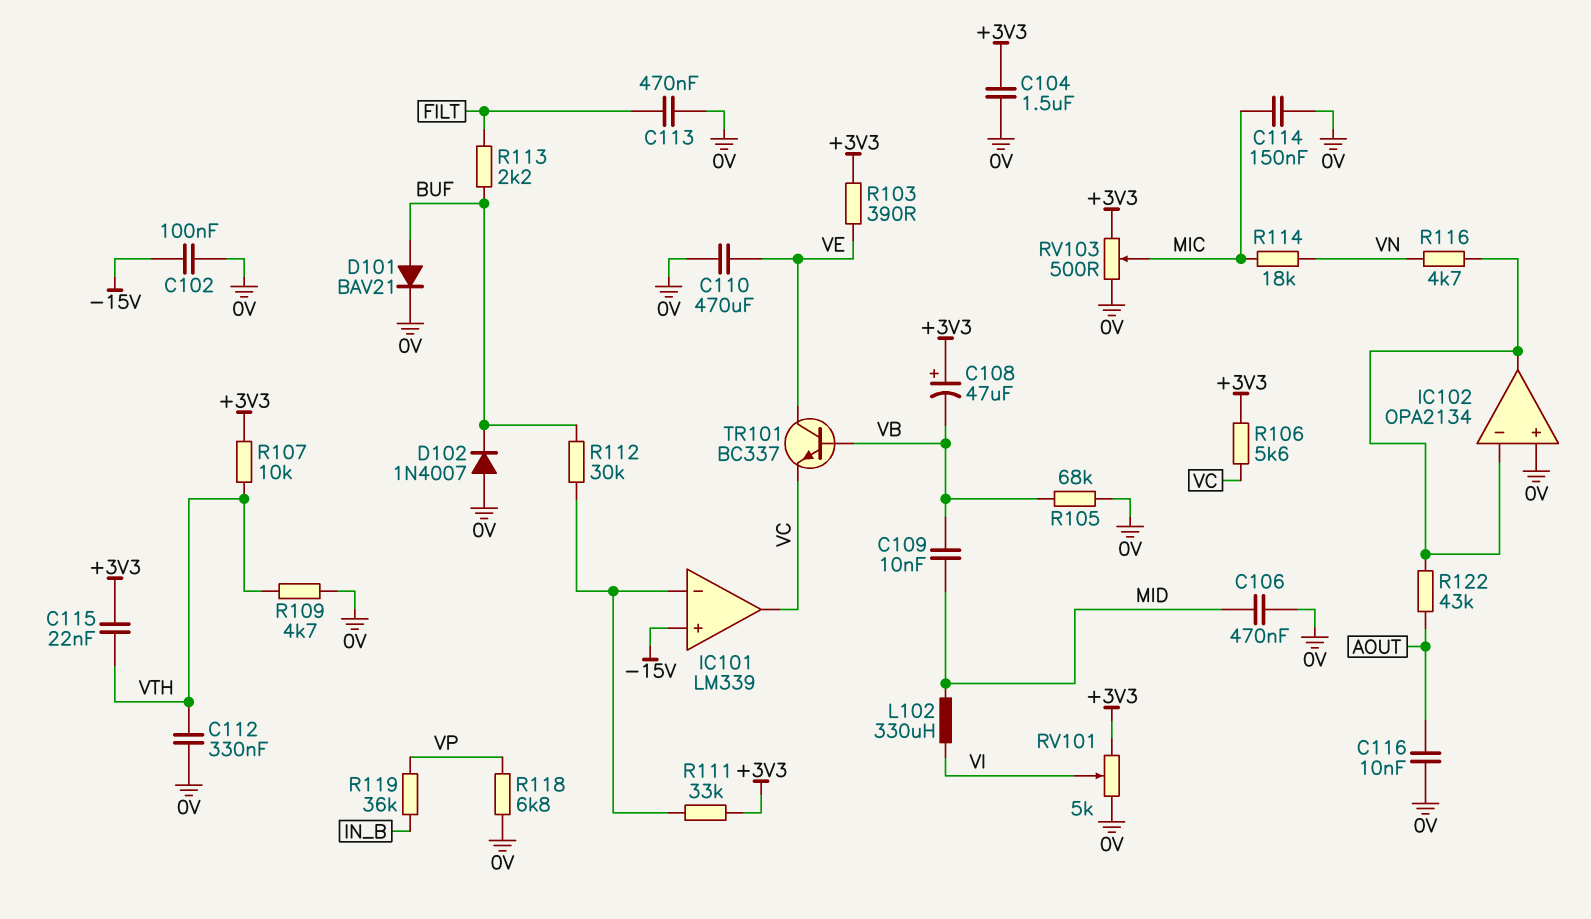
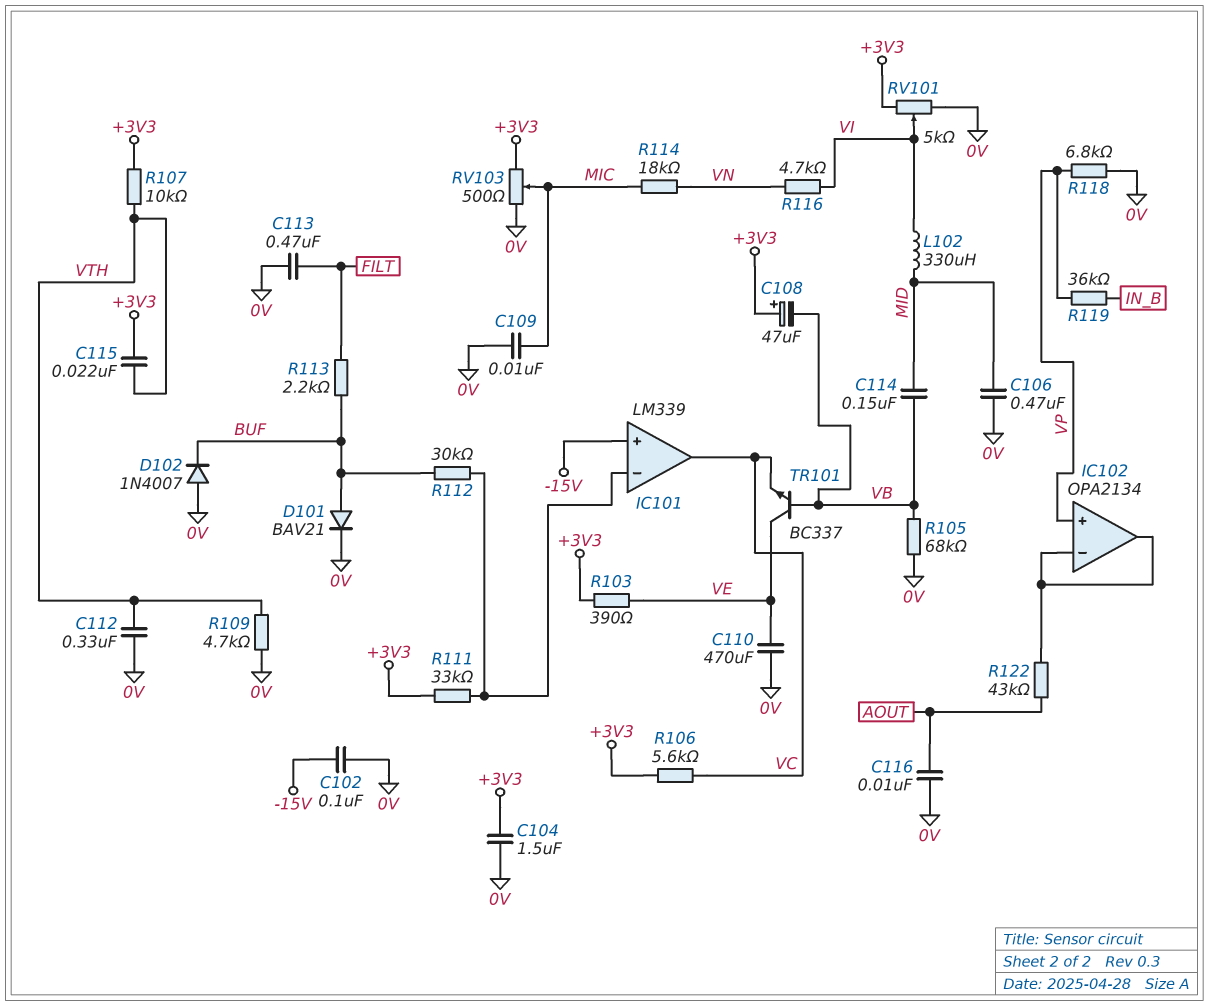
C109: 10nF (MID, VB) -> 10nF (0V, MIC)
C114: 150nF (0V, MIC) -> 150nF (MID, VB)
IC102 pin in+: 0V -> VP
R116: 4.7k (IC102/in-, VN) -> 4.7k (VI, VN)

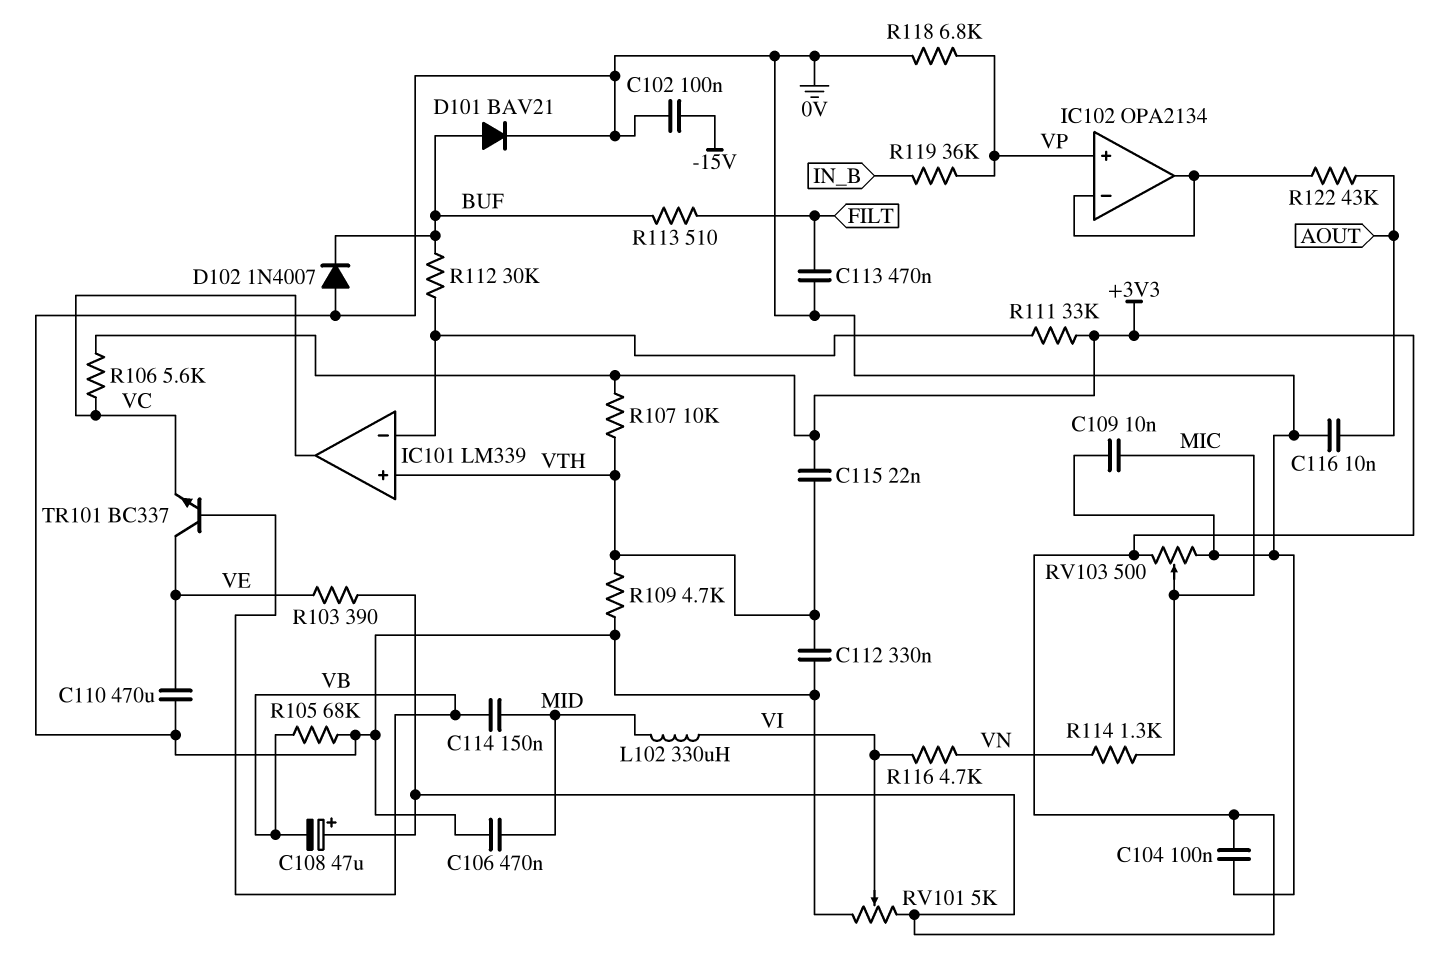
C104: 1.5uF (+3V3, 0V) -> 100nF (+3V3, 0V)
IC101 pin in+: -15V -> VTH
R113: 2.2k (BUF, FILT) -> 510 (BUF, FILT)
R114: 18k (MIC, VN) -> 1.3k (MIC, VN)

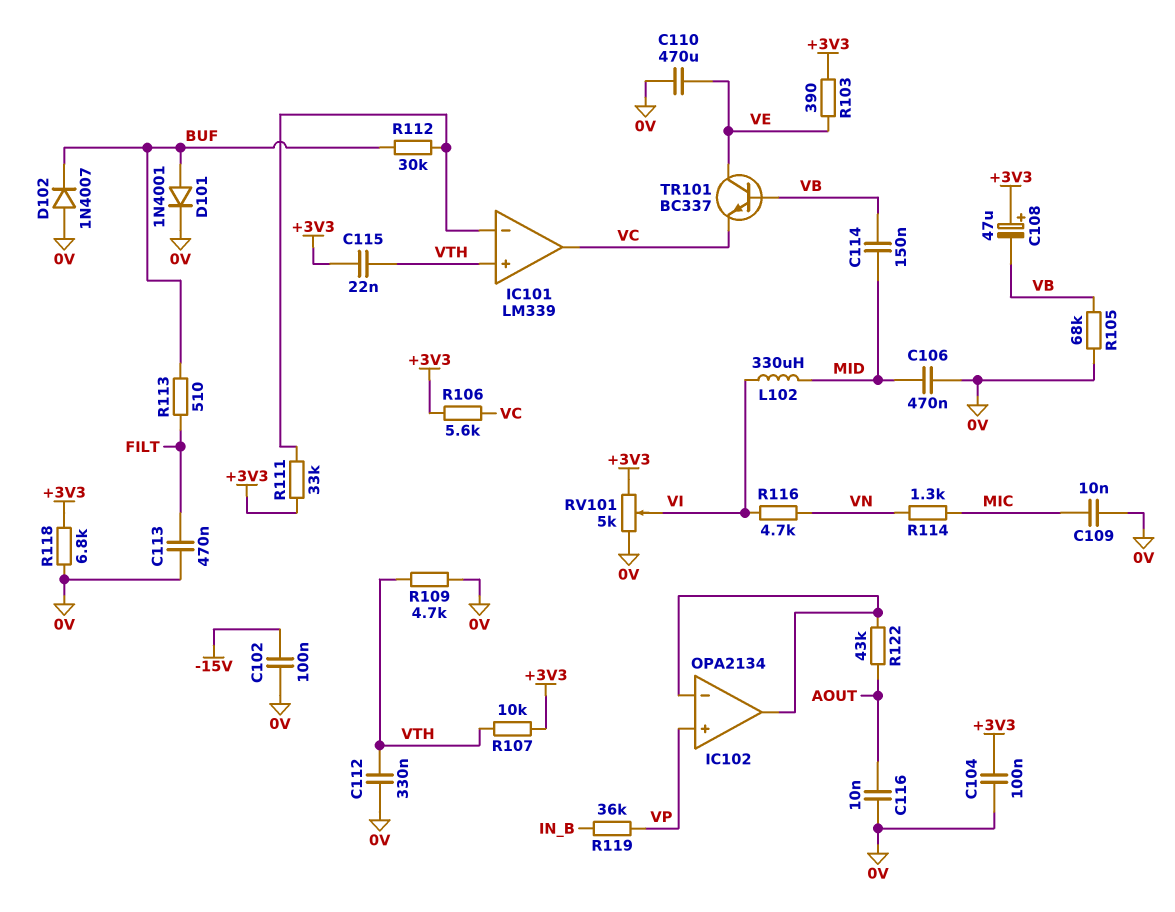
D101: diode BAV21 (A BUF, K 0V) -> diode 1N4001 (A BUF, K 0V)
R118: 6.8k (0V, VP) -> 6.8k (+3V3, 0V)
RV103: 500 (+3V3, 0V, wiper MIC) -> none

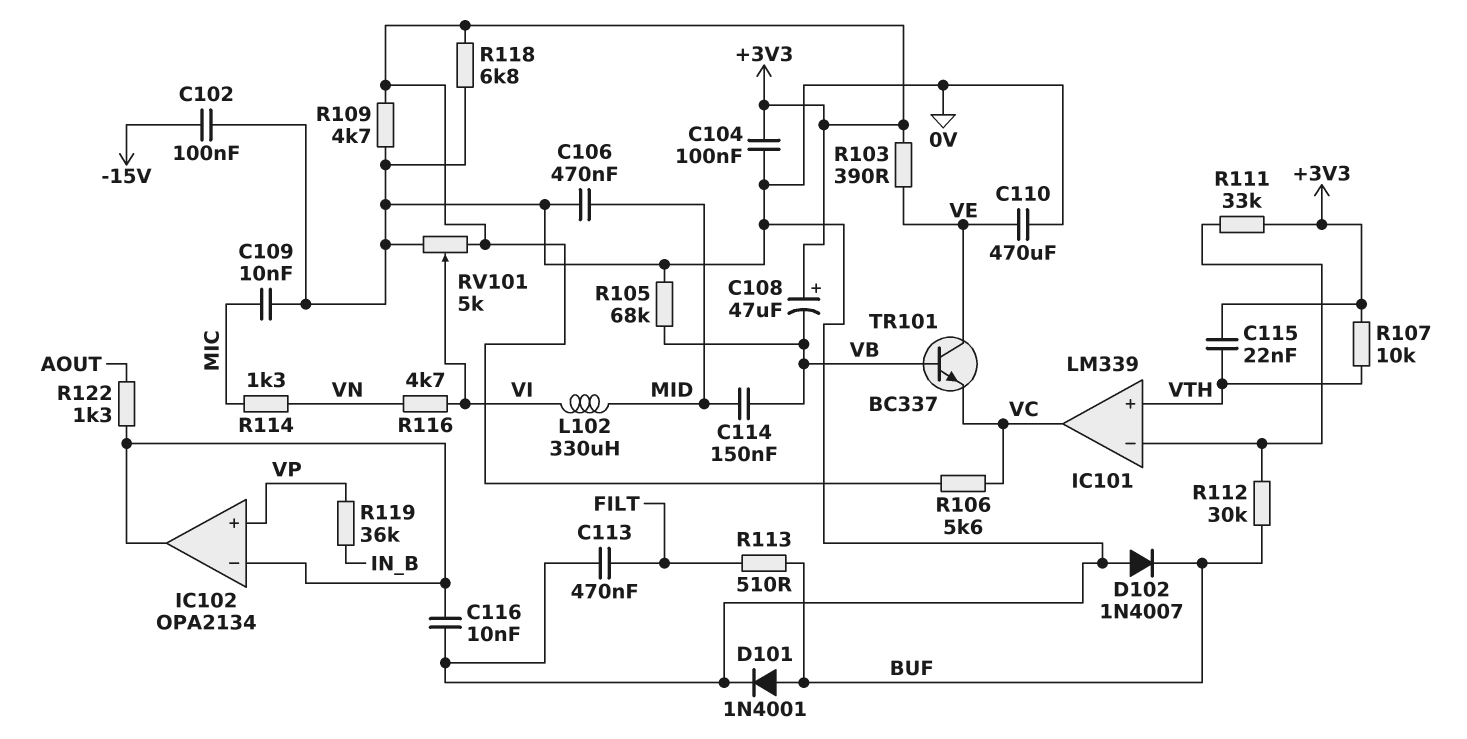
C112: 330nF (0V, VTH) -> none
C116: 10nF (0V, AOUT) -> 10nF (0V, IC102/in-)
R109: 4.7k (0V, VTH) -> 4.7k (+3V3, 0V)
R122: 43k (AOUT, IC102/in-) -> 1.3k (AOUT, IC102/in-)

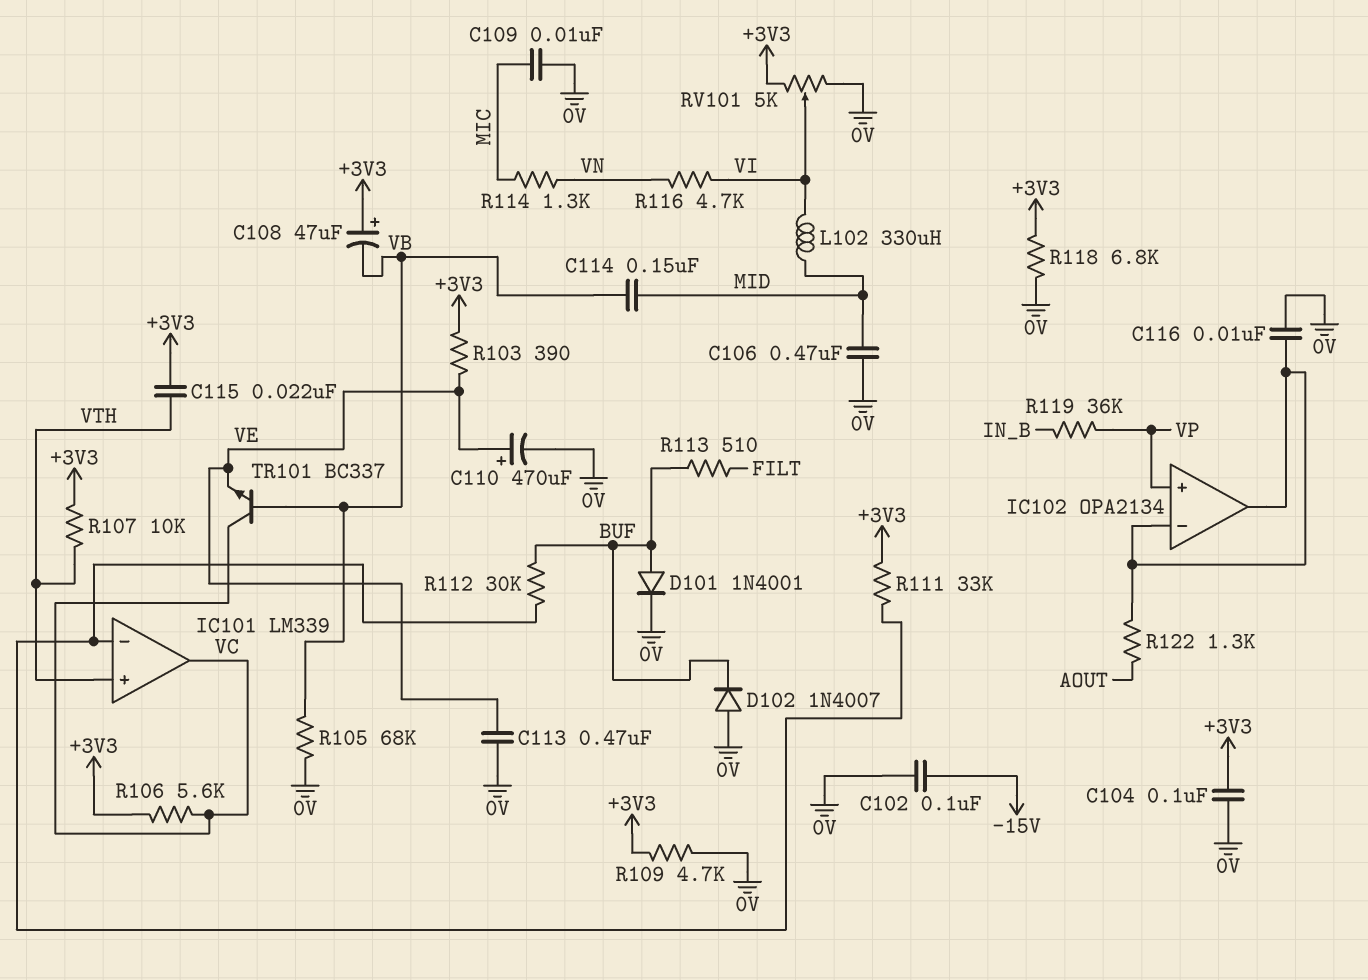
C110: 470uF (0V, VE) -> 470uF (plus VE, minus 0V)
C113: 470nF (0V, FILT) -> 470nF (0V, VE)
TR101: NPN BC337 (B VB, C VE, E VC) -> NPN BC337 (B VB, C VC, E VE)

